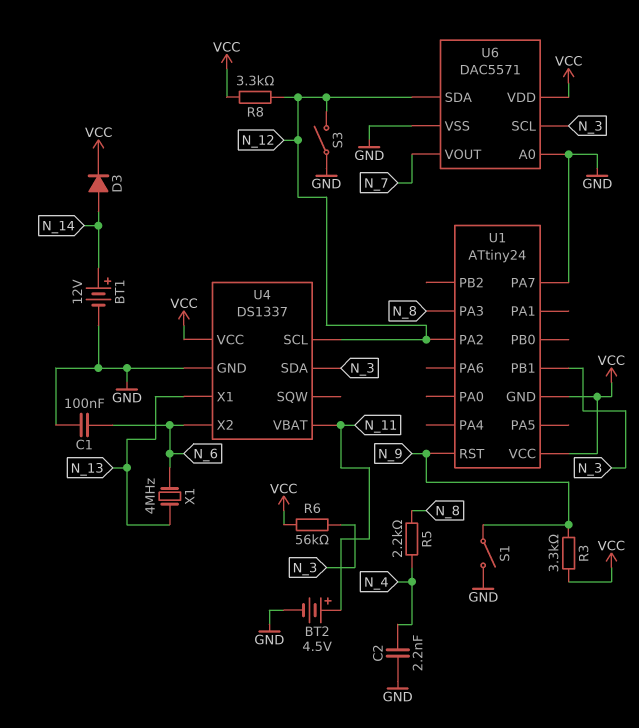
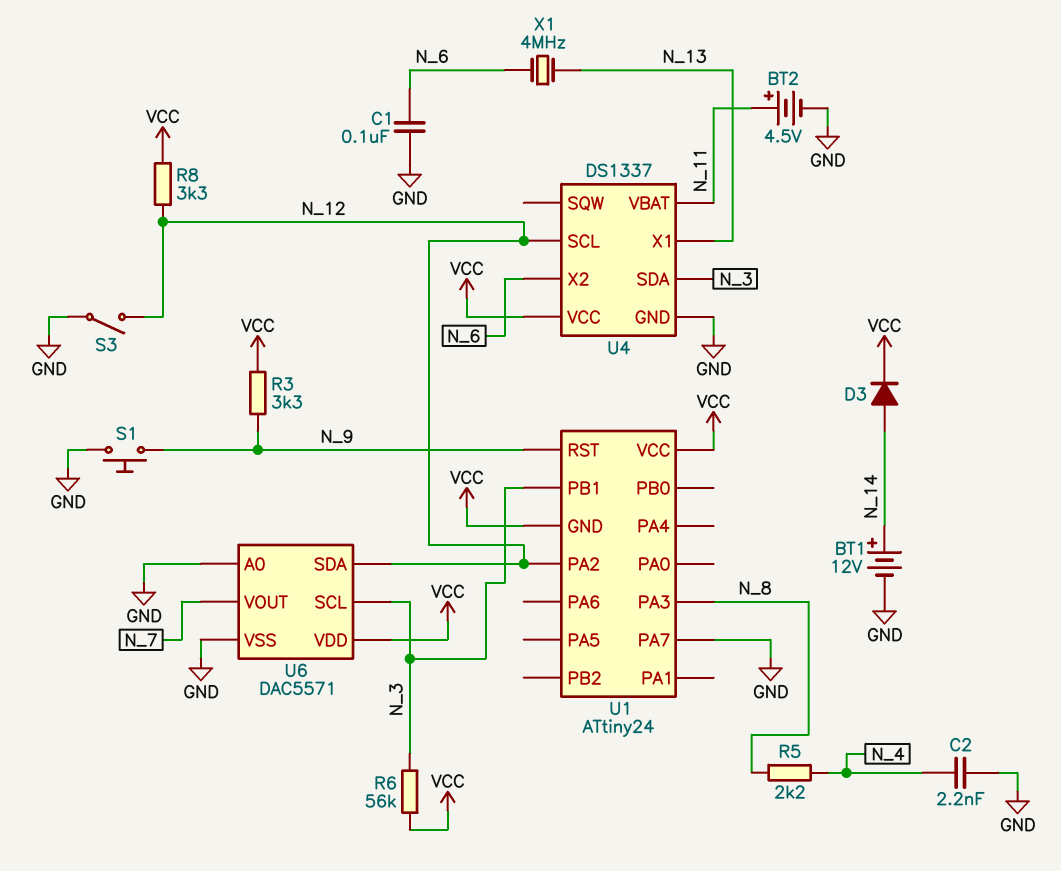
S1: switch (GND, N_9) -> button (GND, N_9)

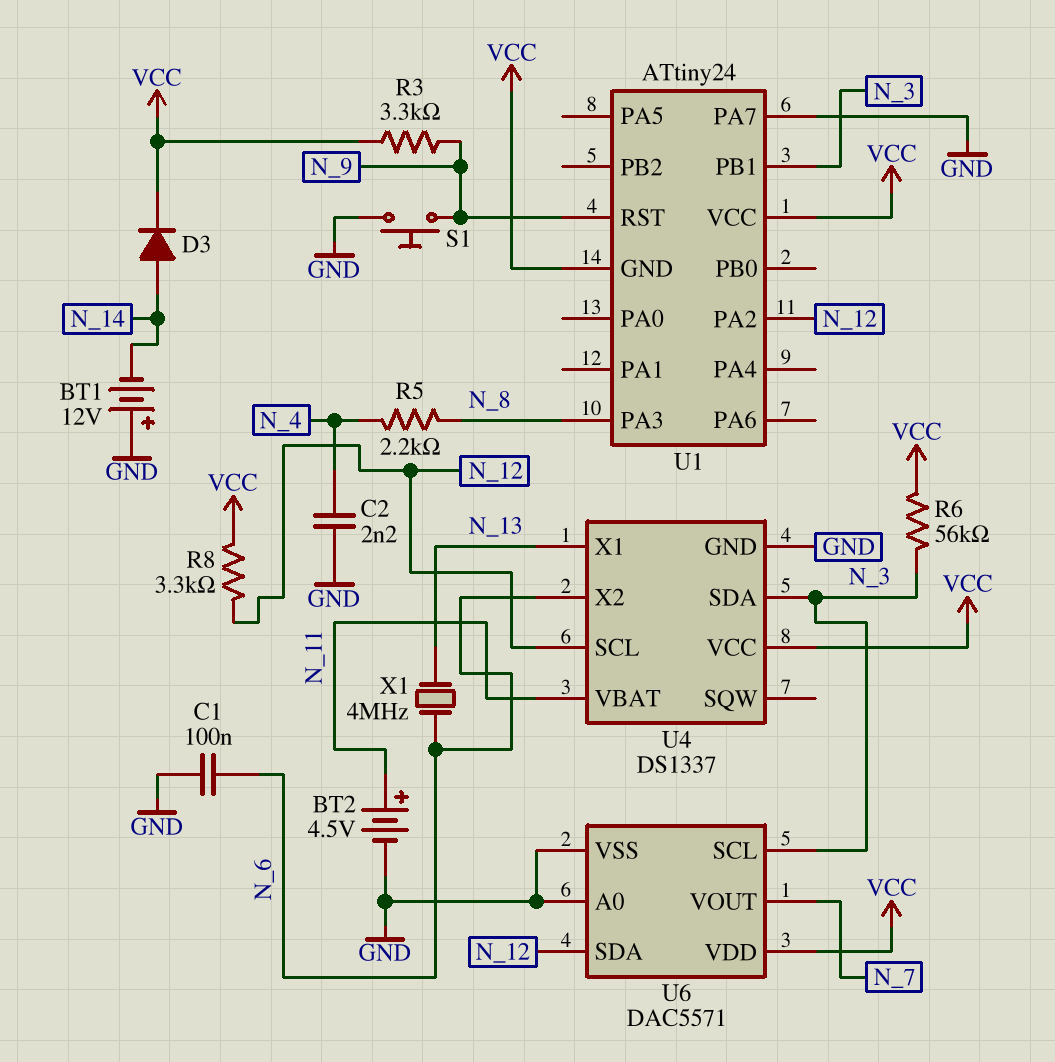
BT1: 12V (plus N_14, minus GND) -> 12V (plus GND, minus N_14)
S3: switch (GND, N_12) -> none

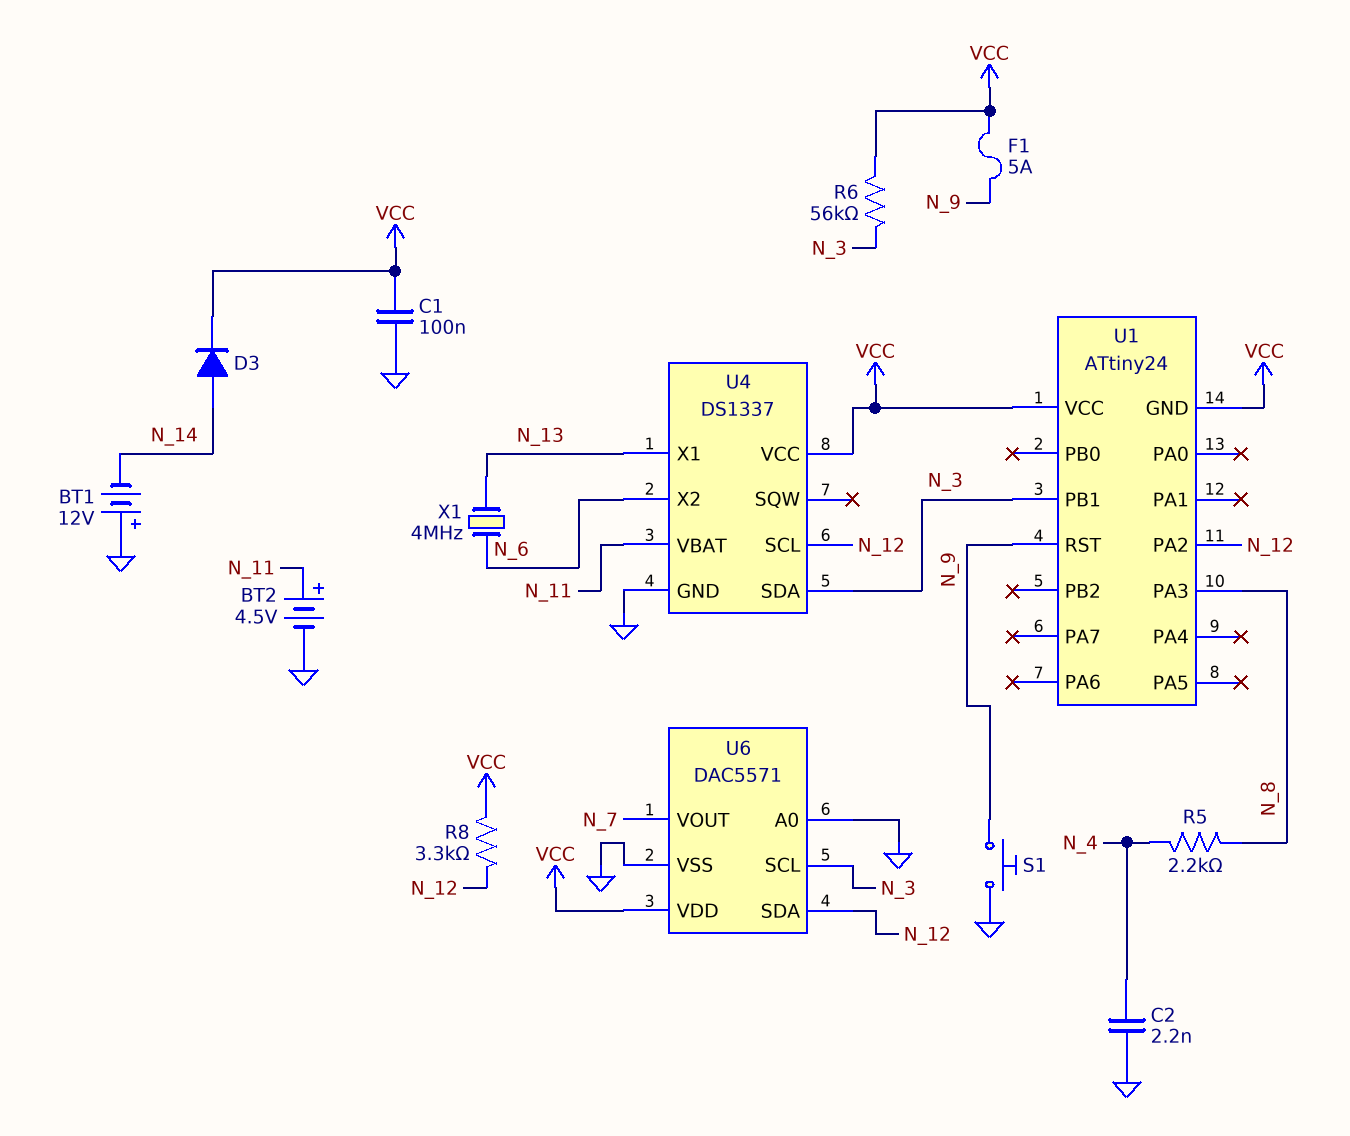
C1: 100nF (GND, N_6) -> 100nF (GND, VCC)
F1: none -> 5A (N_9, VCC)
R3: 3.3k (N_9, VCC) -> none
U1 pin PA7: GND -> none

